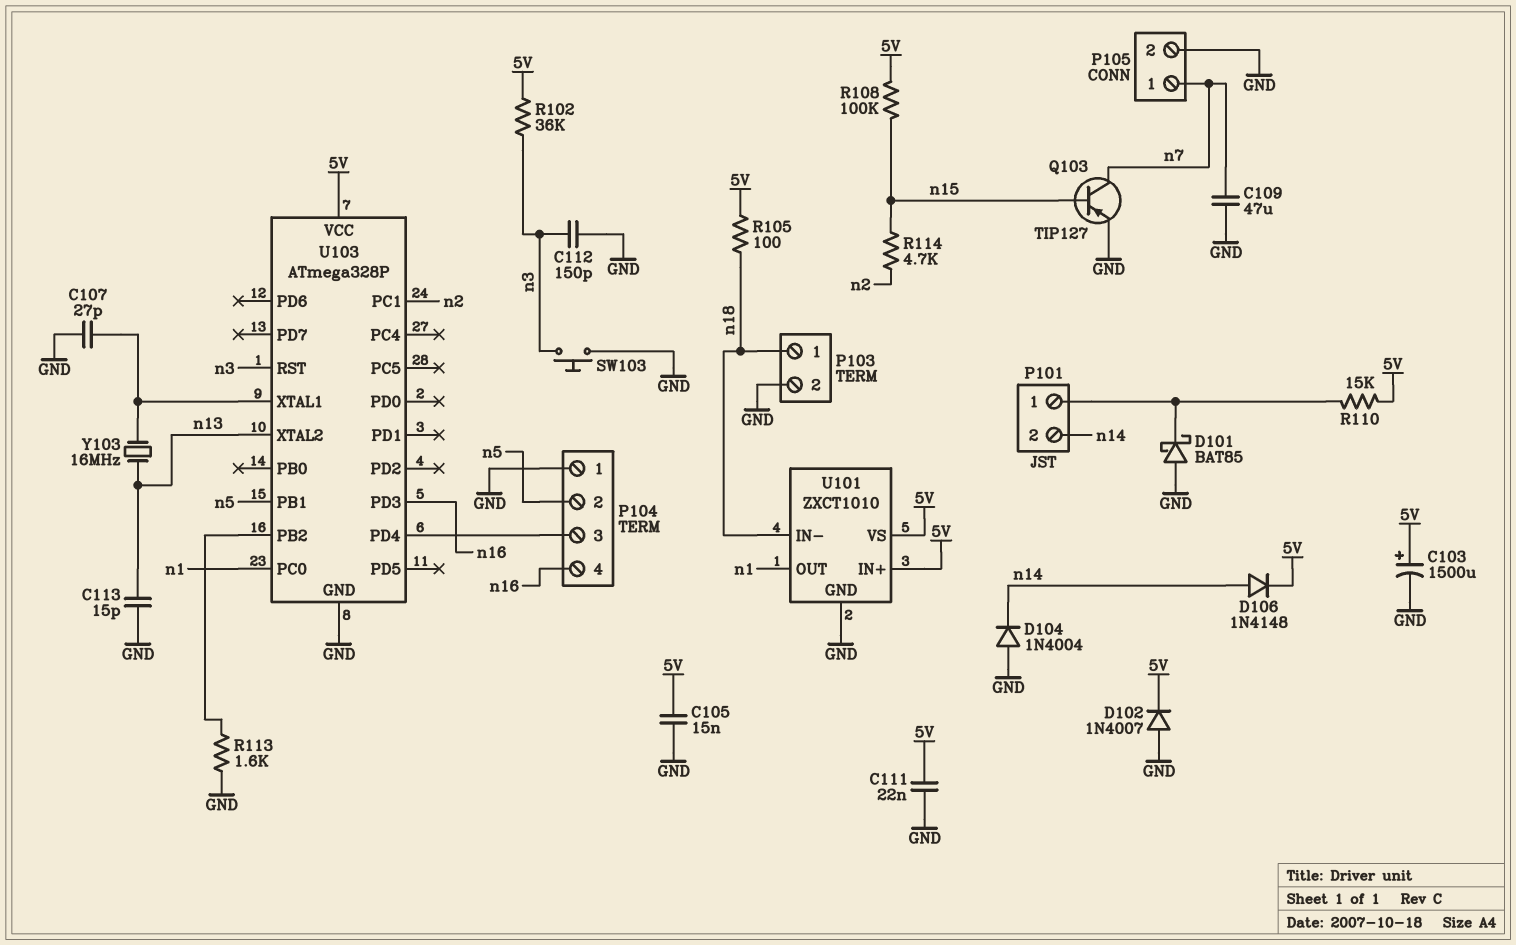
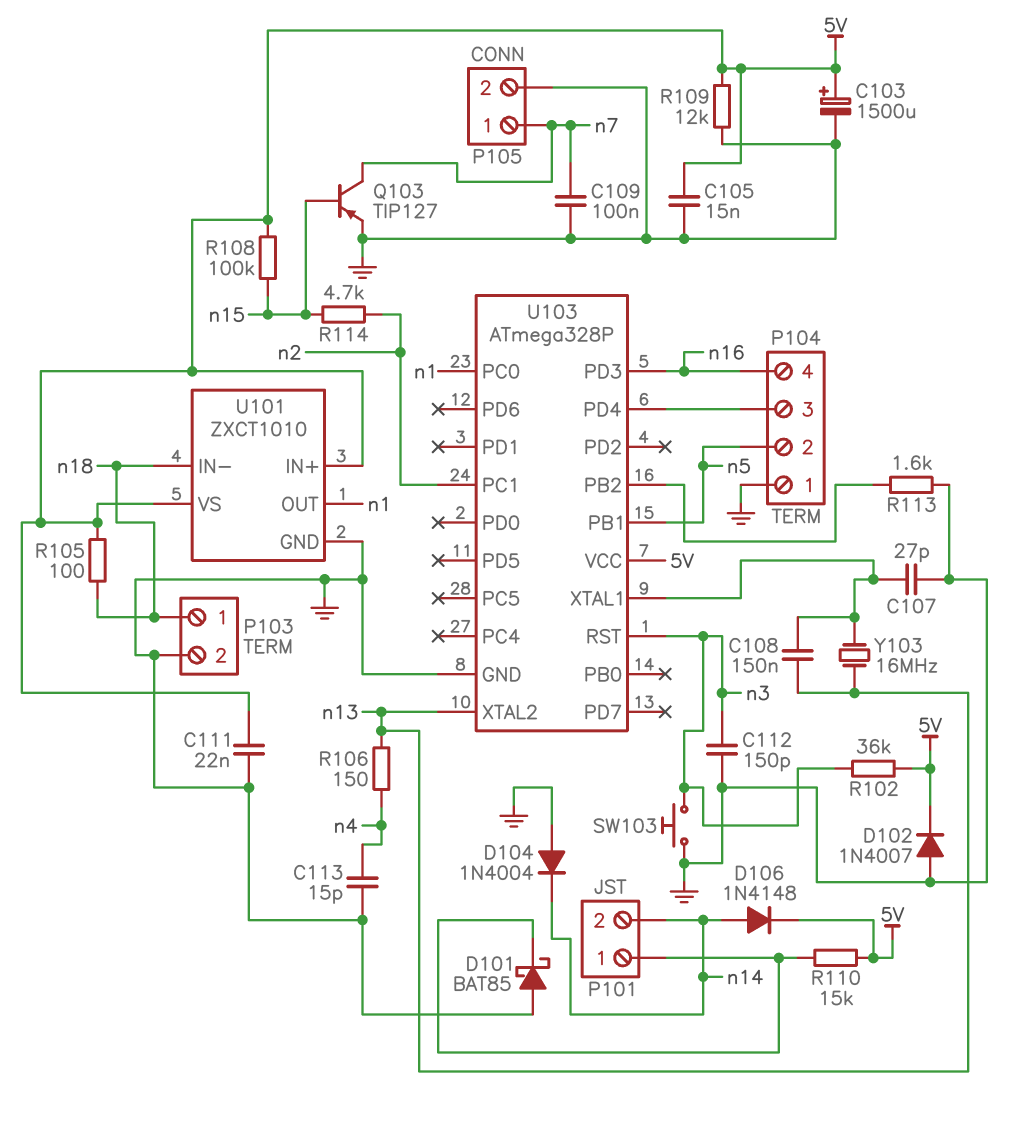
C108: none -> 150nF (U103/XTAL1, n13)
C109: 47uF (GND, n7) -> 100nF (GND, n7)
C113: 15pF (GND, n13) -> 15pF (GND, n4)
R106: none -> 150 (n4, n13)
R109: none -> 12k (5V, GND)

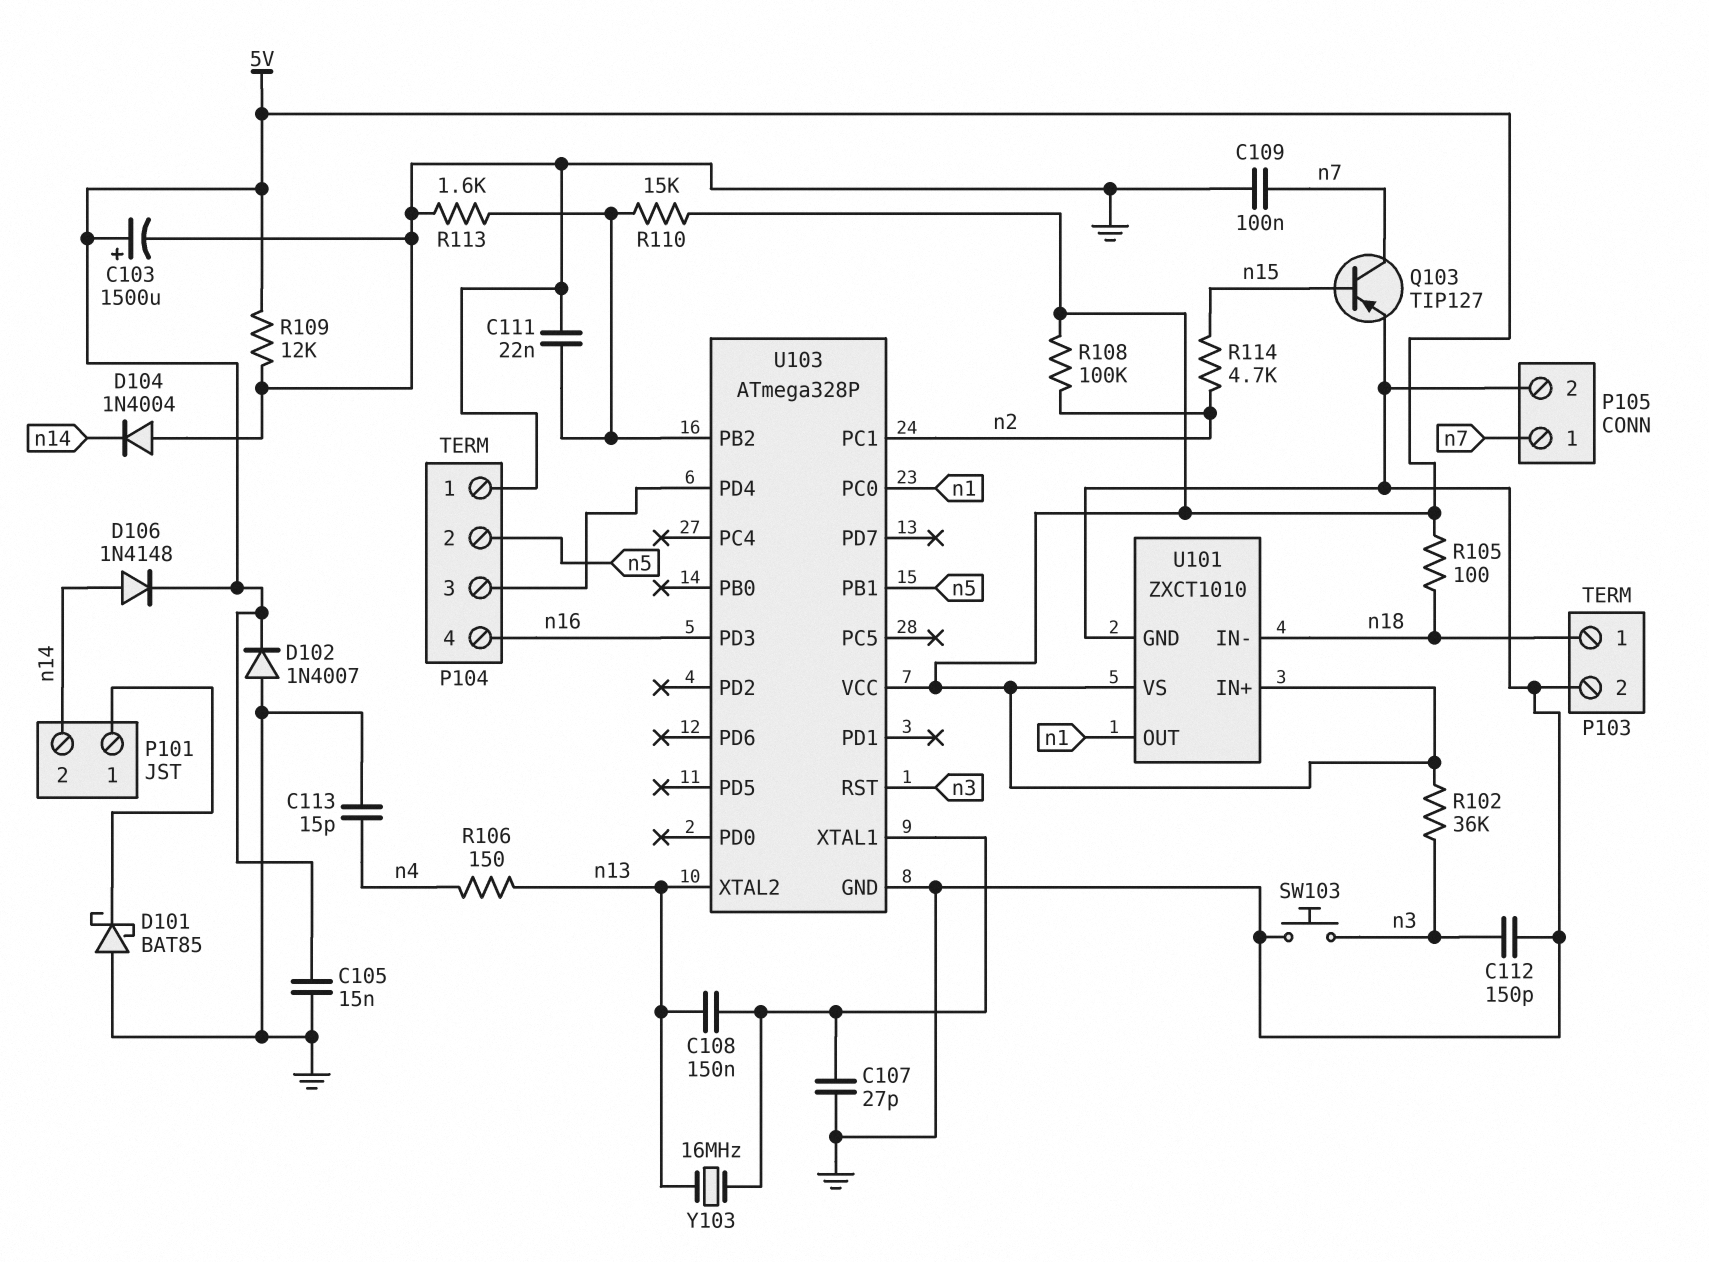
C111: 22nF (5V, GND) -> 22nF (GND, U103/PB2)
R108: 100k (5V, n15) -> 100k (5V, n2)
R110: 15k (5V, P101/1) -> 15k (5V, U103/PB2)

